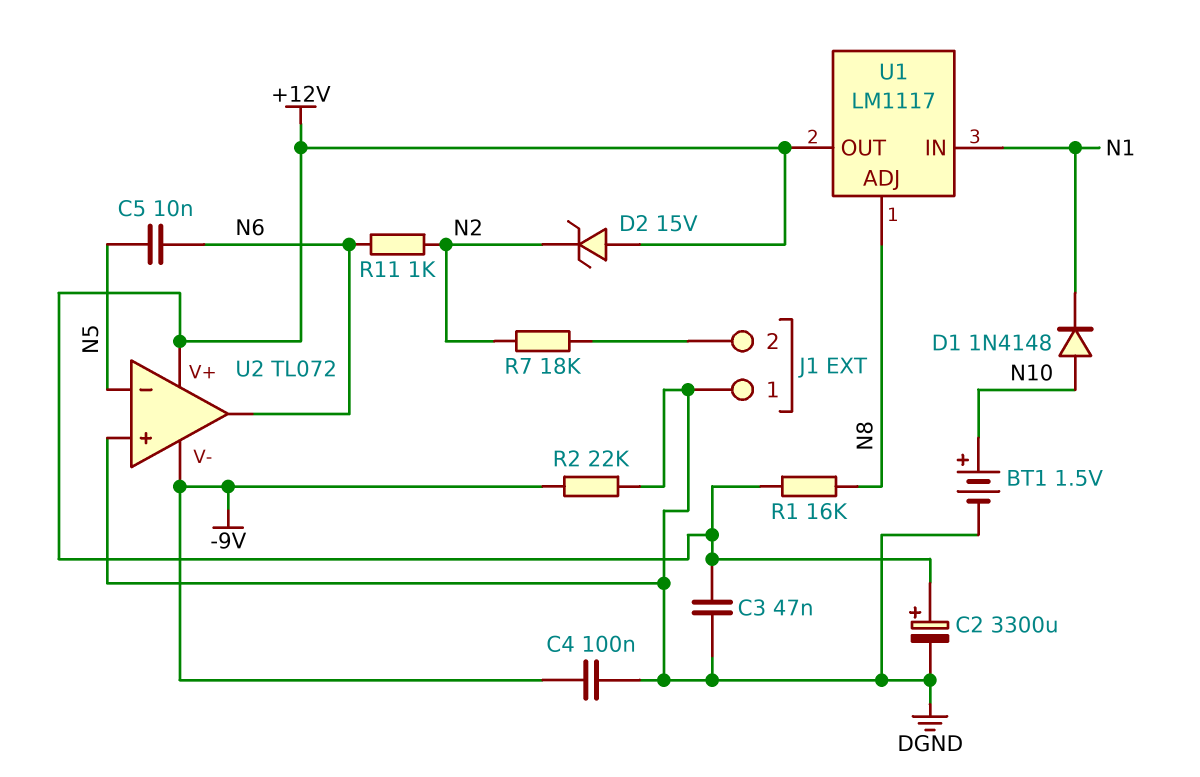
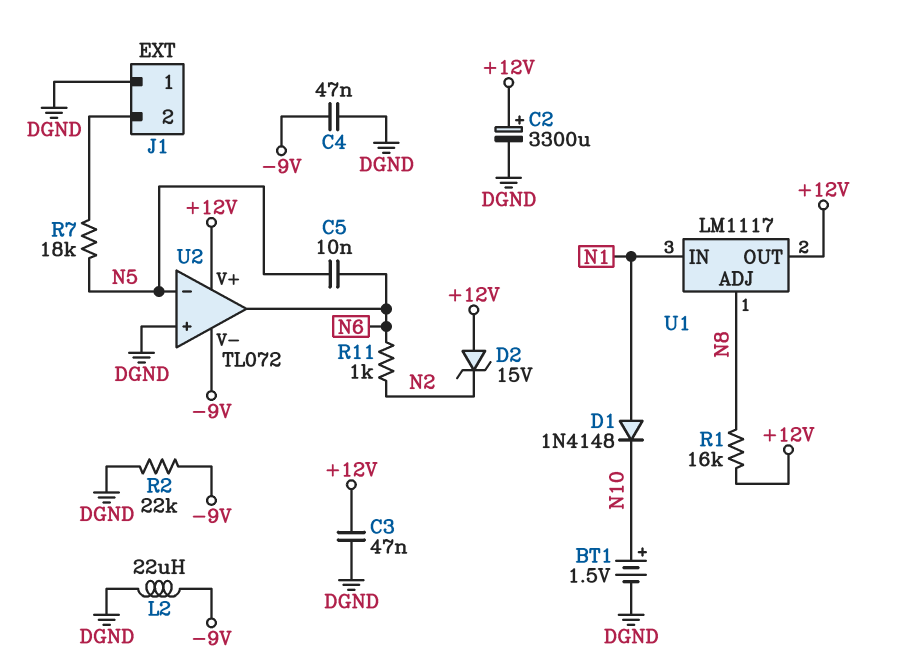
C4: 100nF (-9V, DGND) -> 47nF (-9V, DGND)
D1: diode 1N4148 (A N10, K N1) -> diode 1N4148 (A N1, K N10)
L2: none -> 22uH (-9V, DGND)
R7: 18k (J1/2, N2) -> 18k (J1/2, N5)

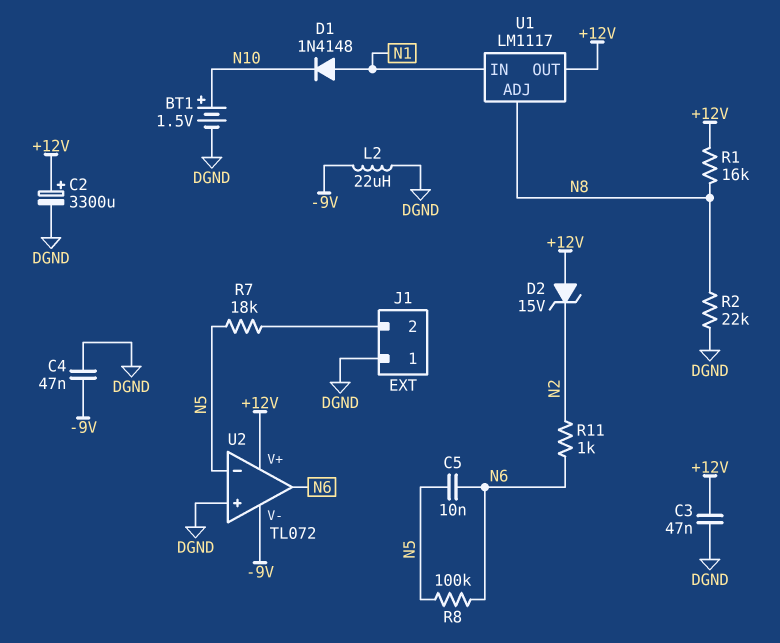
R2: 22k (-9V, DGND) -> 22k (DGND, N8)
R8: none -> 100k (N5, N6)

